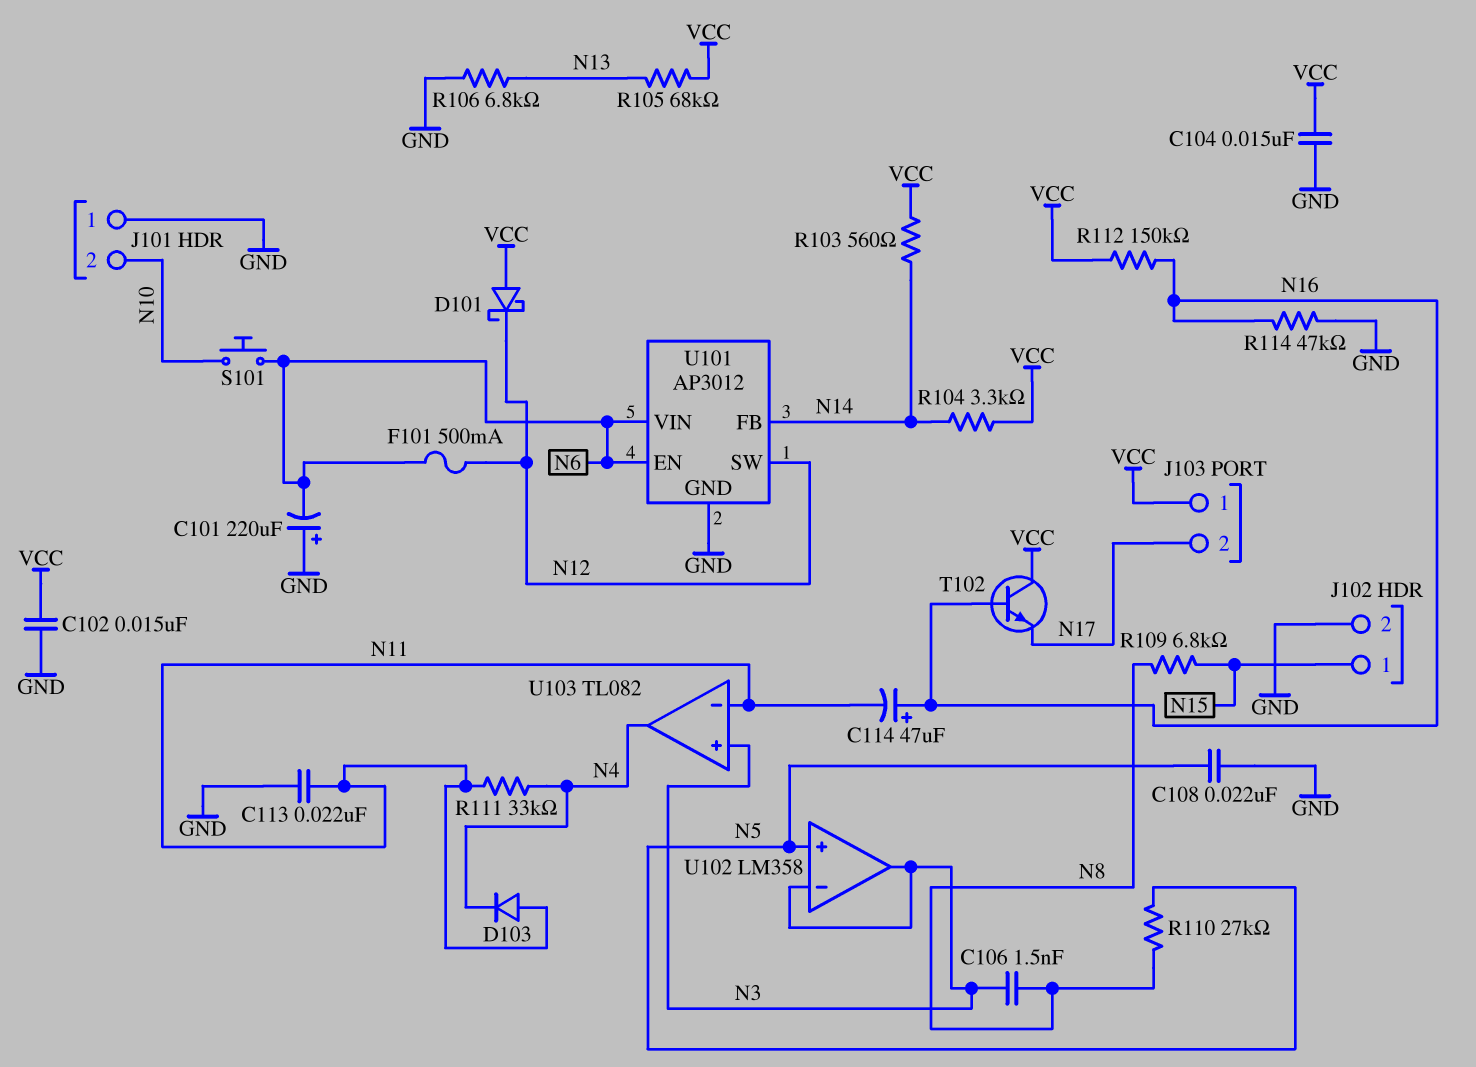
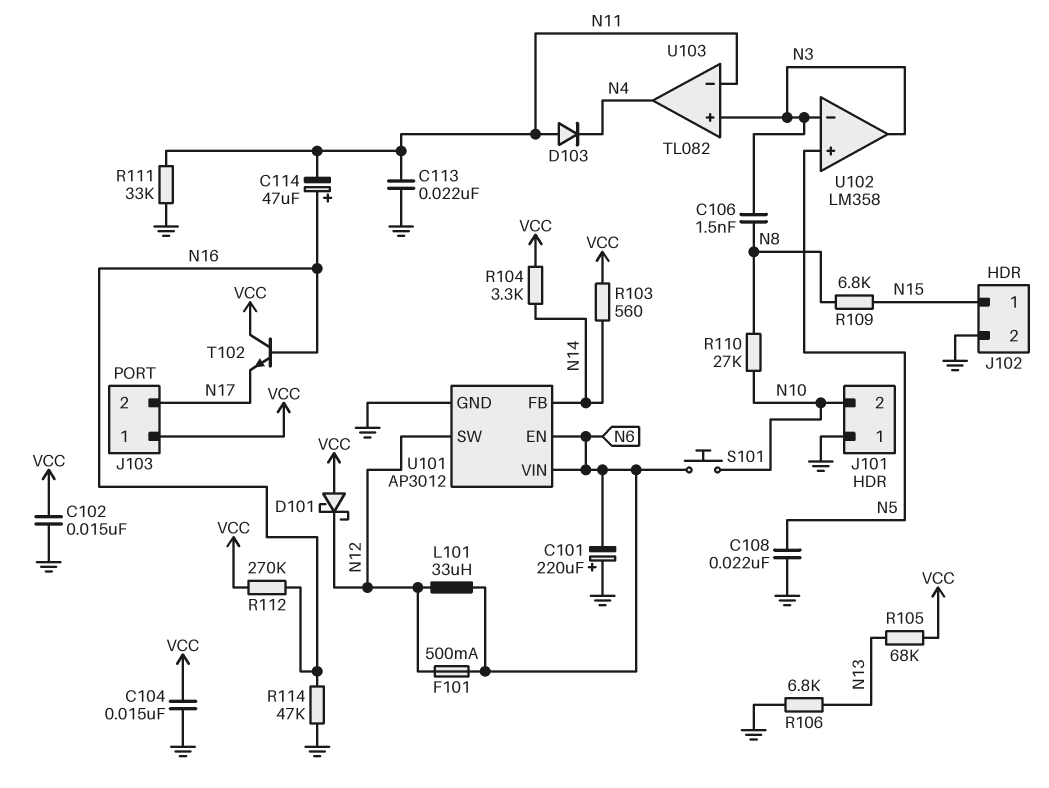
L101: none -> 33uH (N6, N12)
R110: 27k (N5, N8) -> 27k (N8, N10)
R111: 33k (N4, N11) -> 33k (GND, N11)
R112: 150k (N16, VCC) -> 270k (N16, VCC)

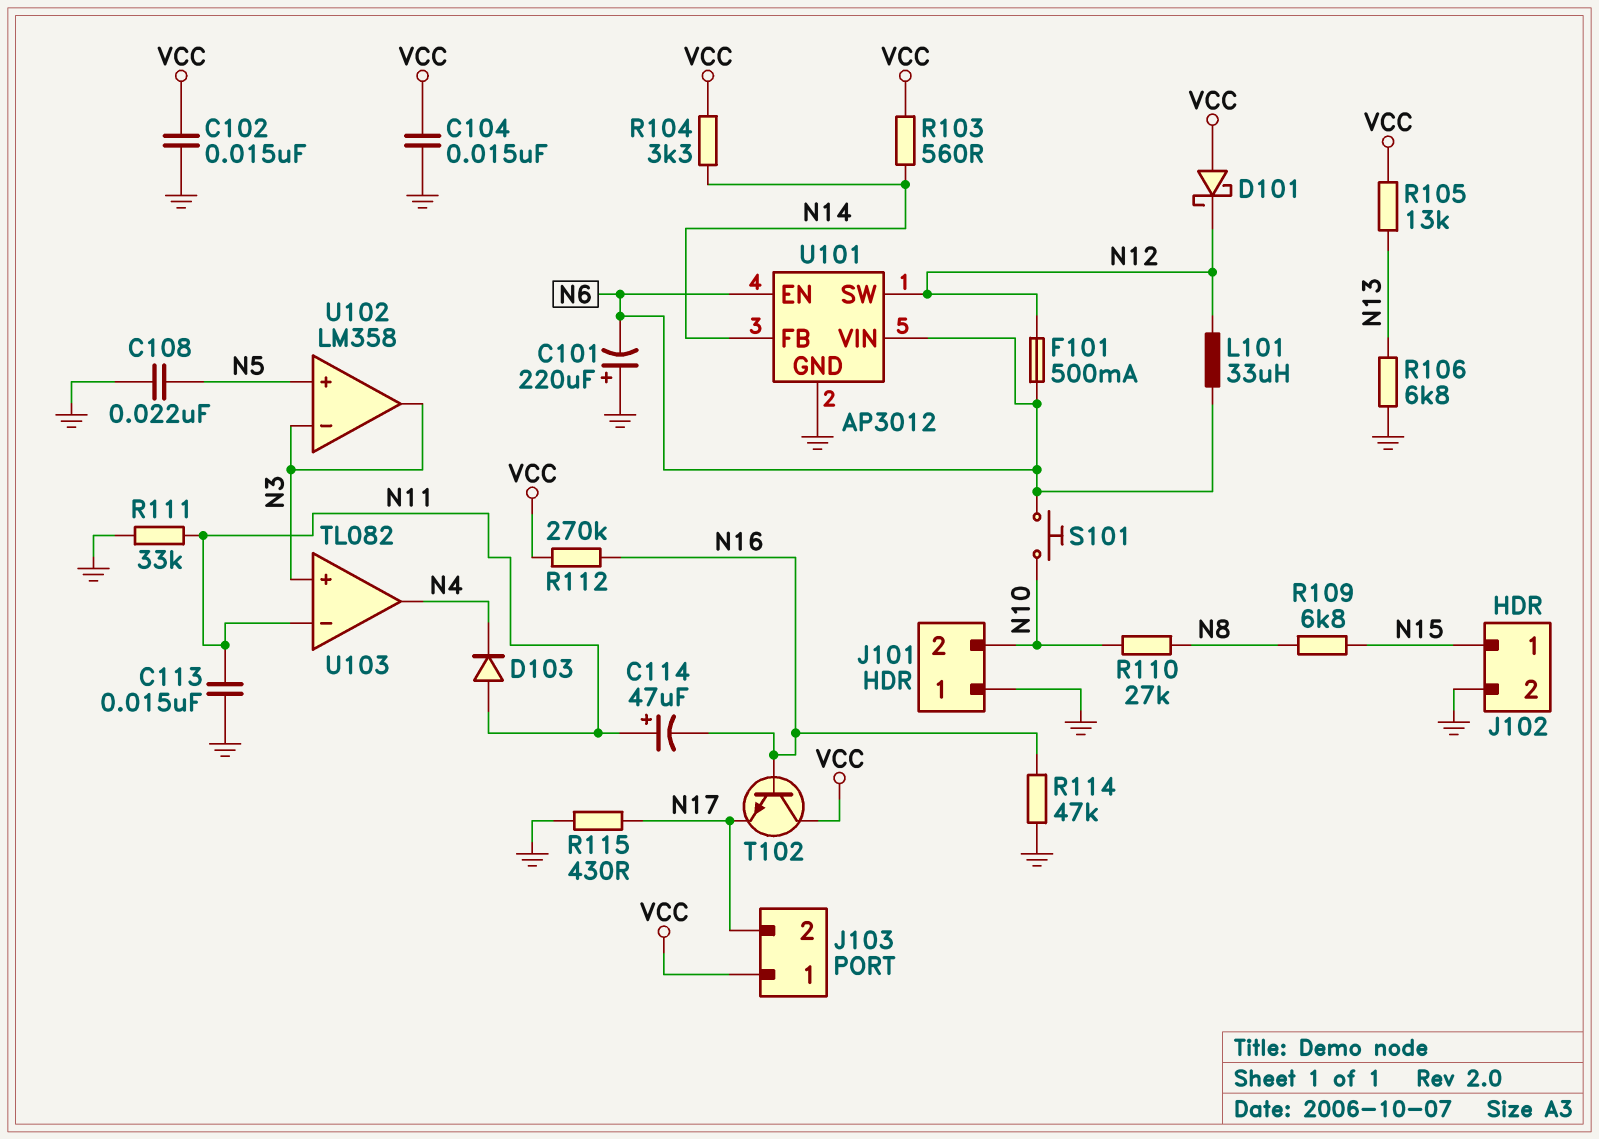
C106: 1.5nF (N3, N8) -> none
C113: 22nF (GND, N11) -> 15nF (GND, N11)
C114: 47uF (plus N16, minus N11) -> 47uF (plus N11, minus N16)
R105: 68k (N13, VCC) -> 13k (N13, VCC)
R115: none -> 430 (GND, N17)

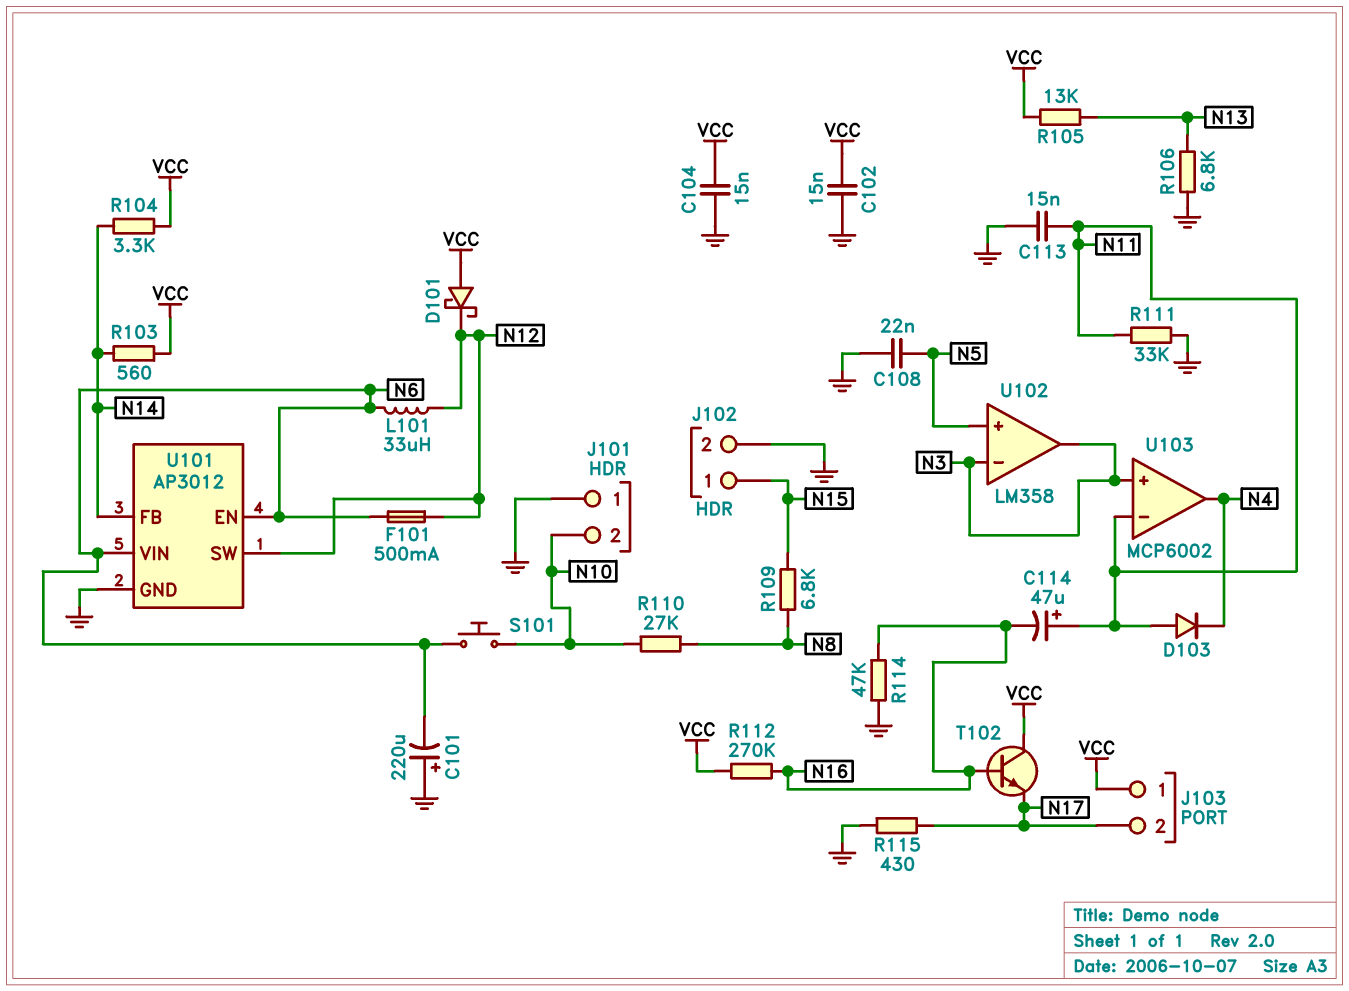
U103: TL082 -> MCP6002

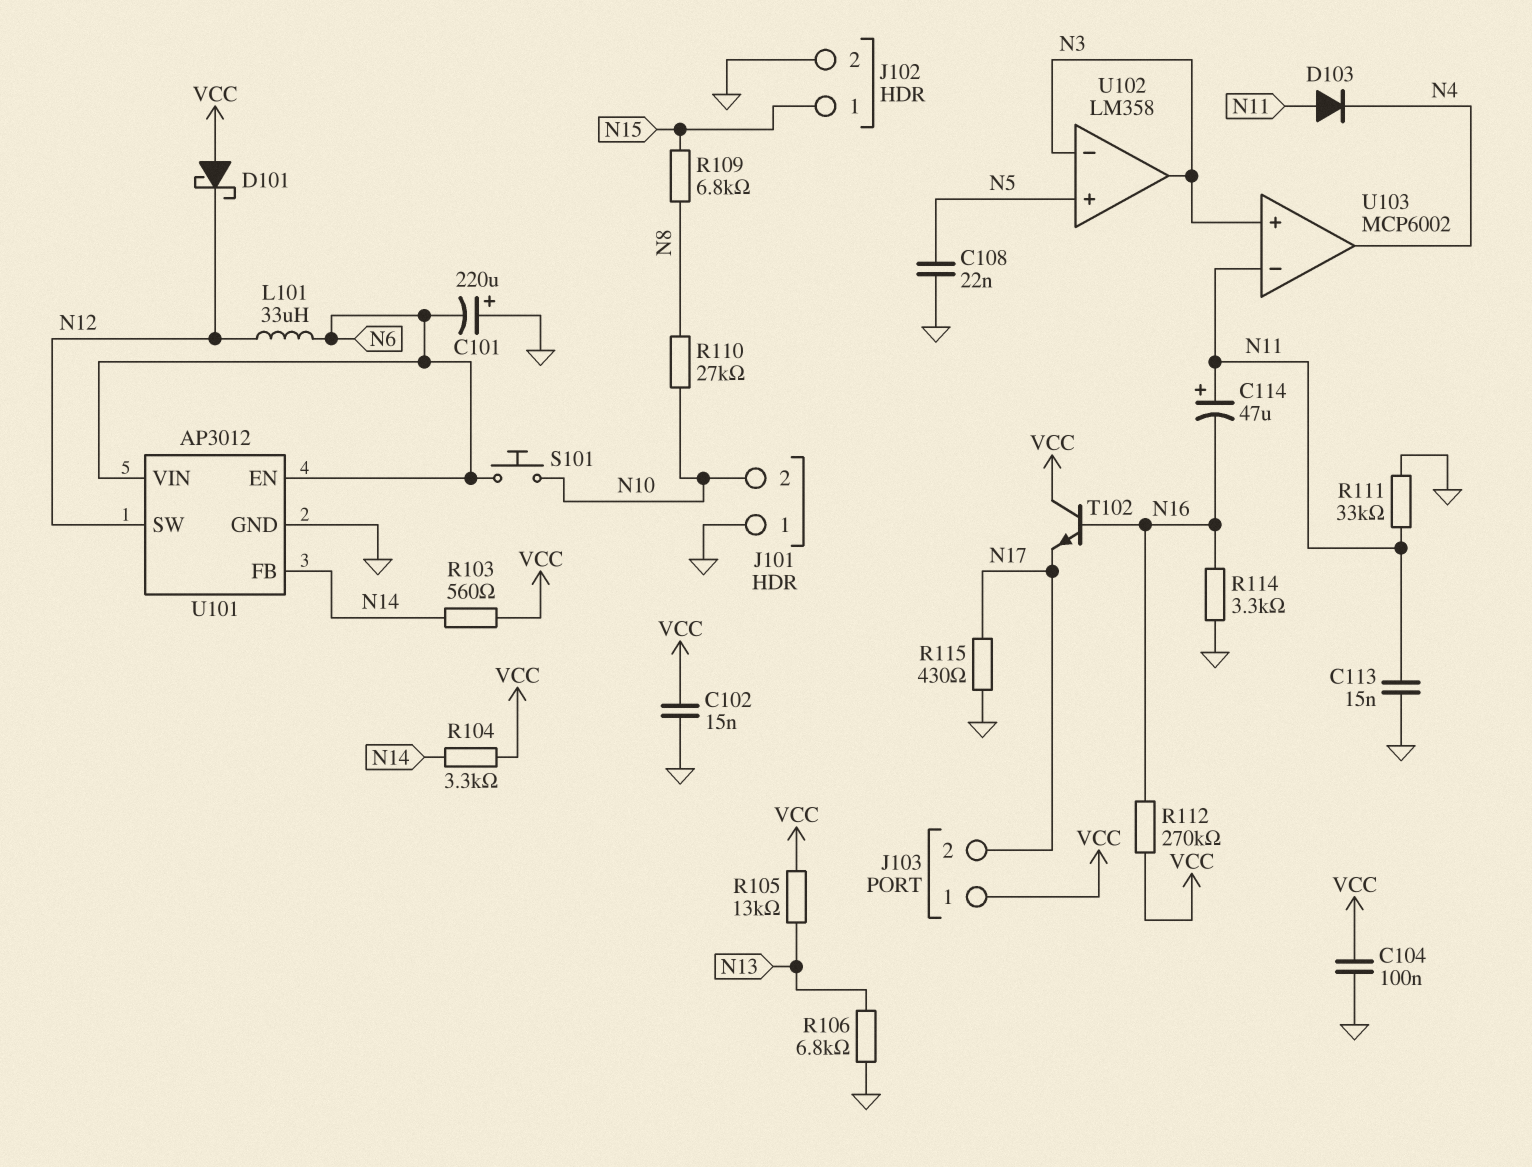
C104: 15nF (GND, VCC) -> 100nF (GND, VCC)
F101: 500mA (N6, N12) -> none
R114: 47k (GND, N16) -> 3.3k (GND, N16)

